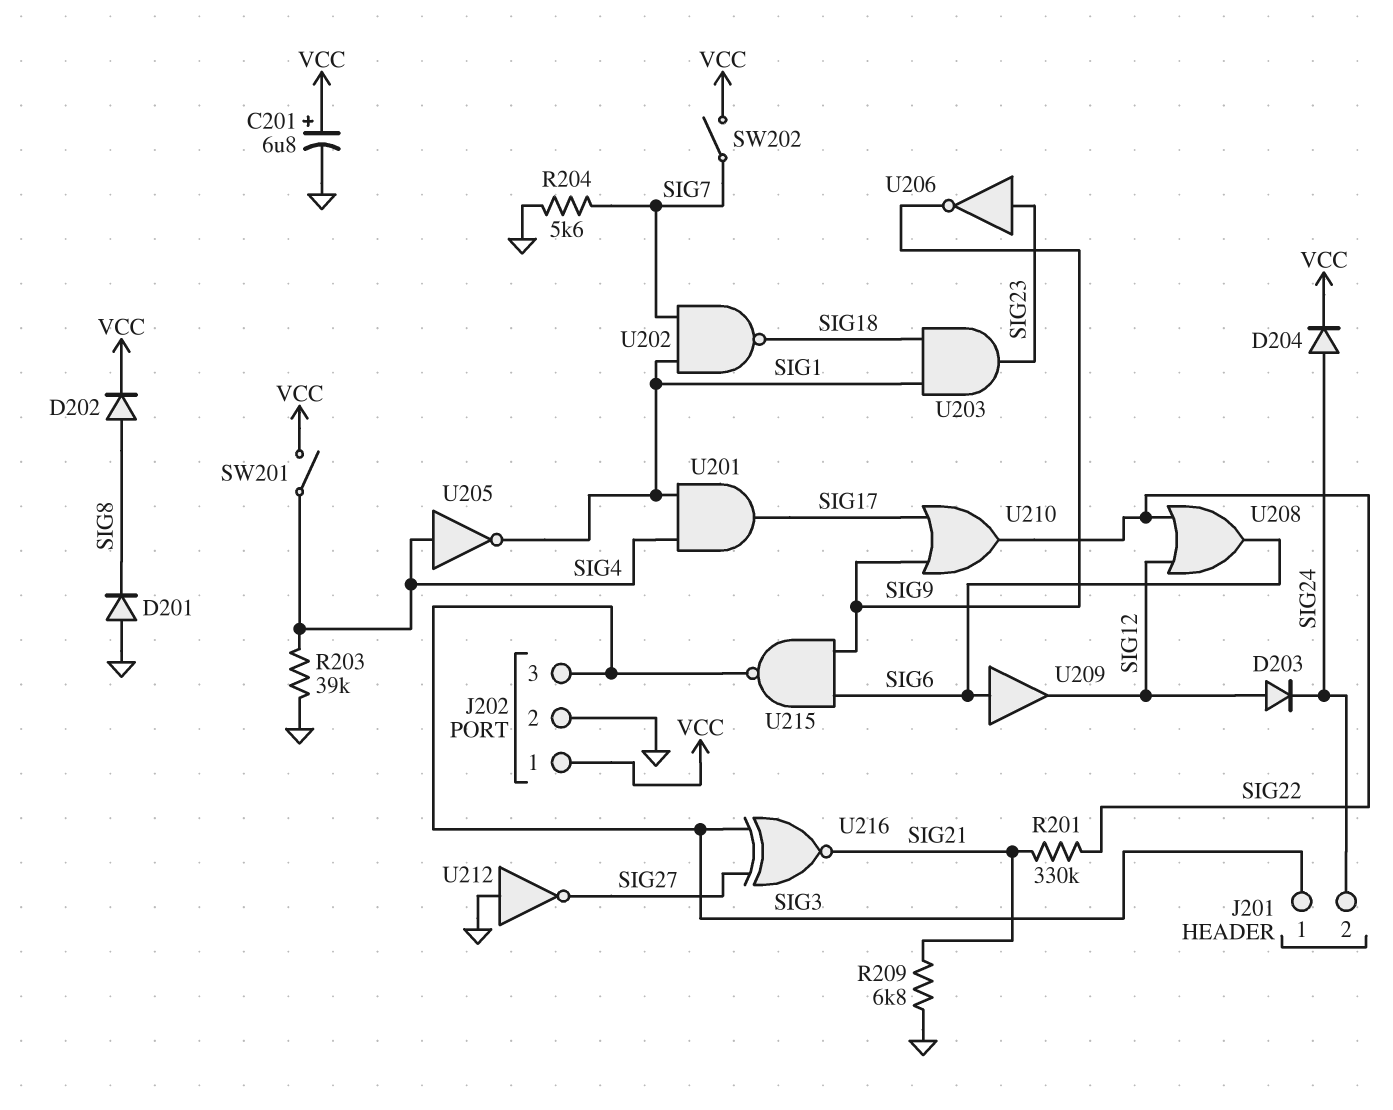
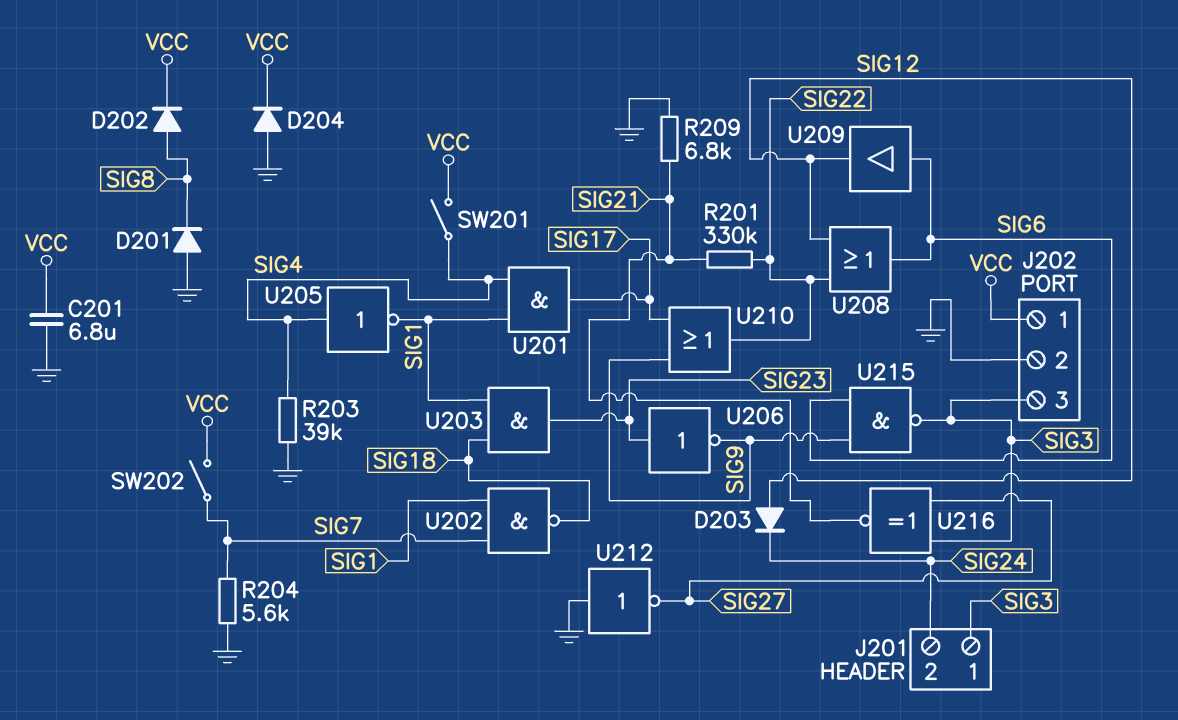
C201: 6.8uF (plus VCC, minus GND) -> 6.8uF (GND, VCC)
D204: diode (A SIG24, K VCC) -> diode (A GND, K VCC)

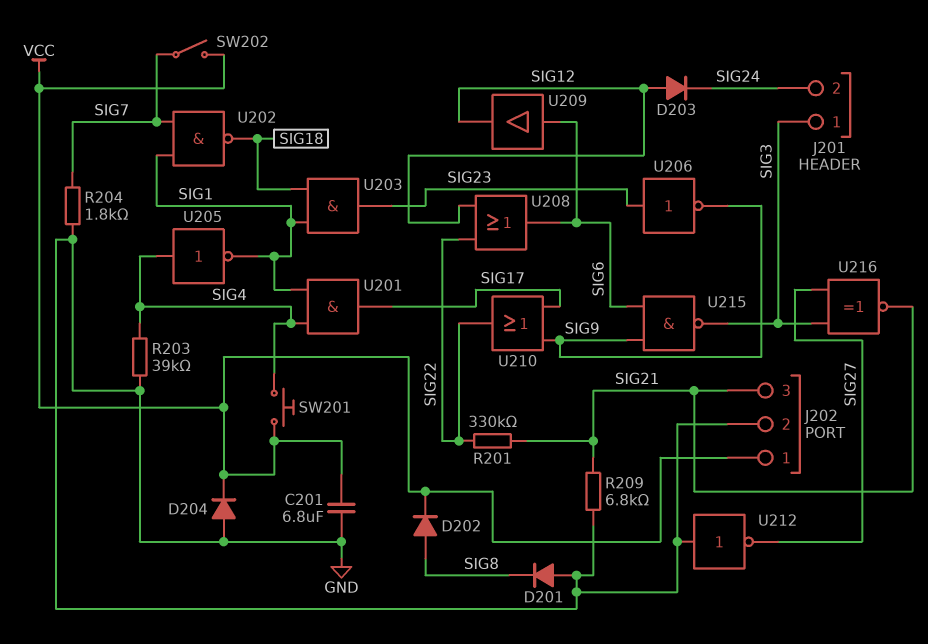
J202 pin 3: SIG3 -> SIG21
R204: 5.6k (GND, SIG7) -> 1.8k (GND, SIG7)
SW201: switch (SIG4, VCC) -> button (SIG4, VCC)

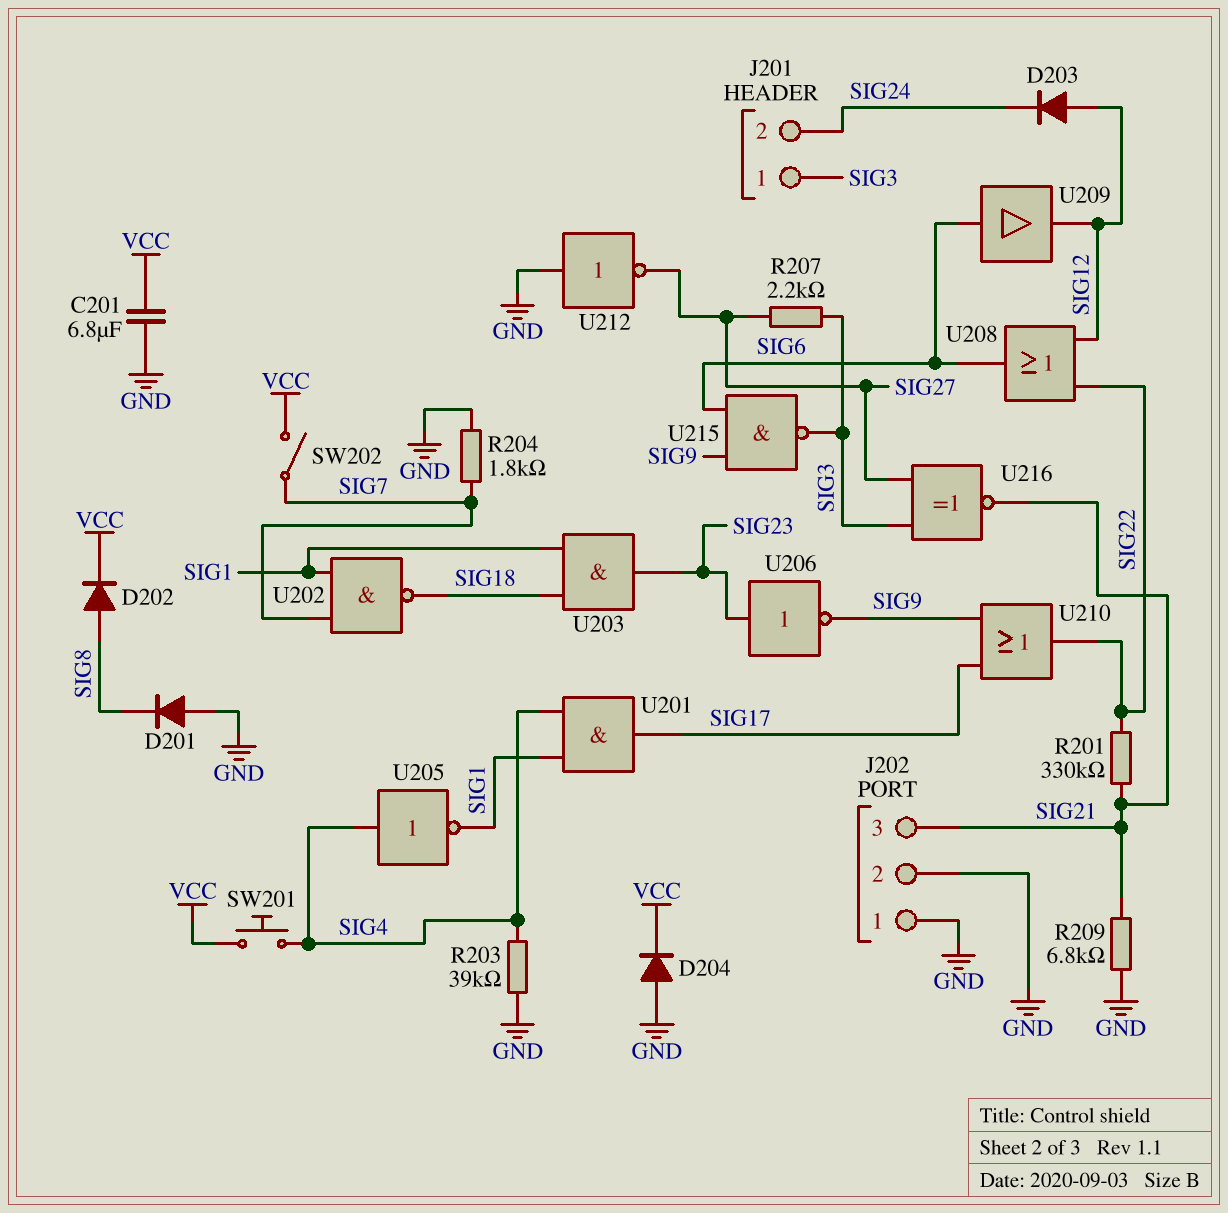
J202 pin 1: VCC -> GND
R207: none -> 2.2k (SIG3, SIG27)

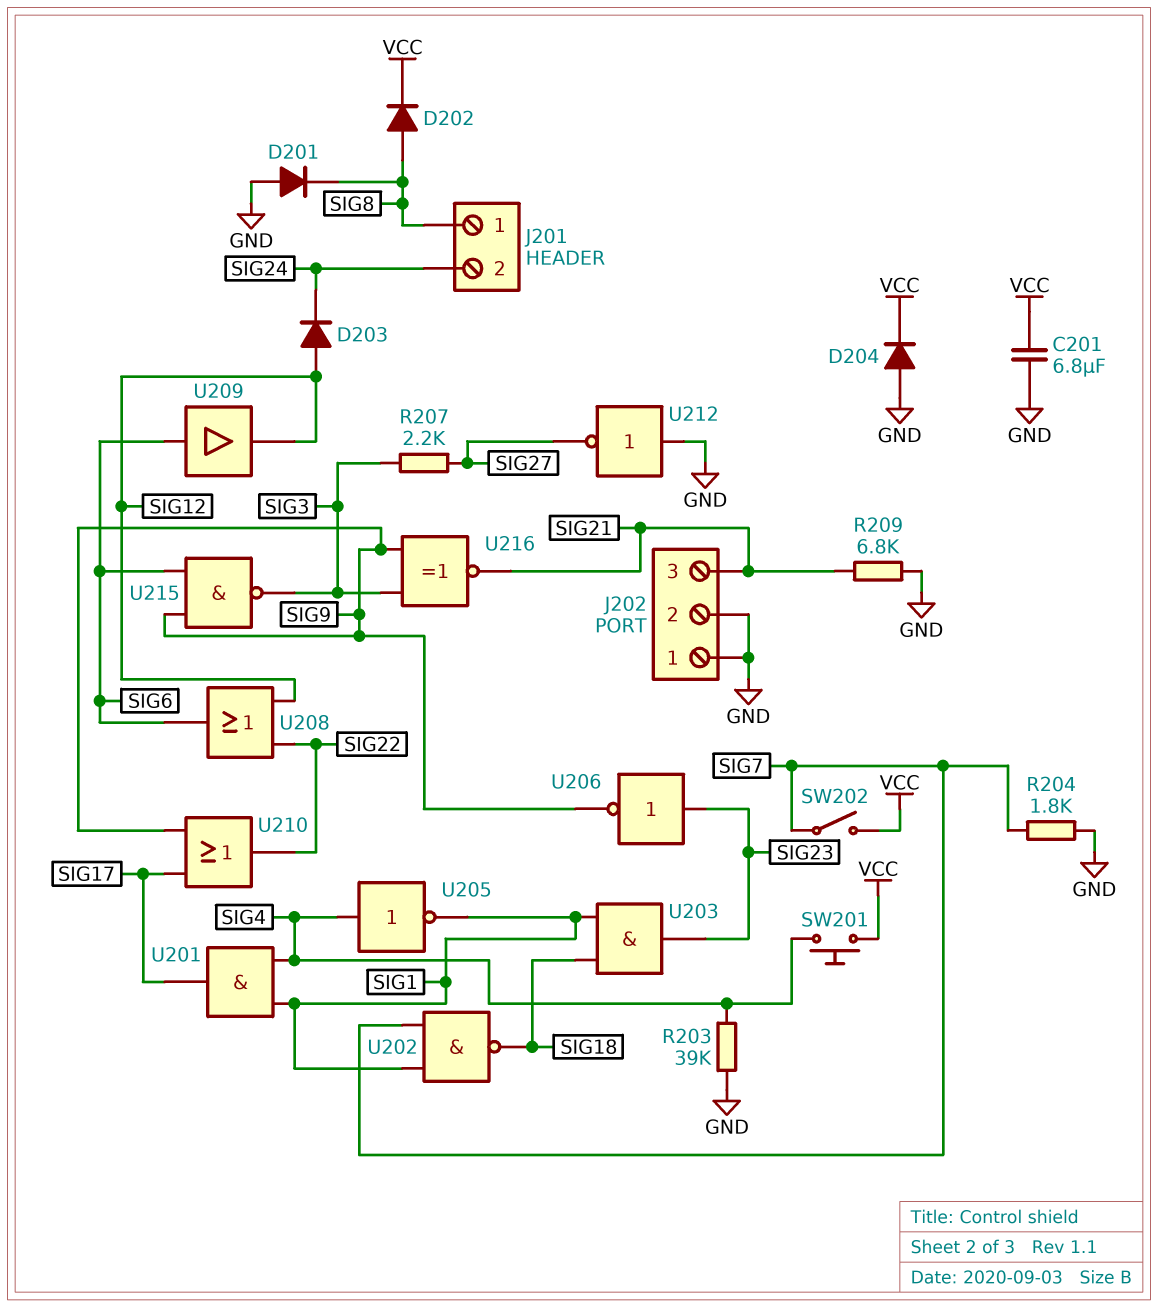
J201 pin 1: SIG3 -> SIG8
R201: 330k (SIG21, SIG22) -> none
U216: XNOR (in SIG3, in SIG27, out SIG21) -> XNOR (in SIG3, in SIG9, out SIG21)

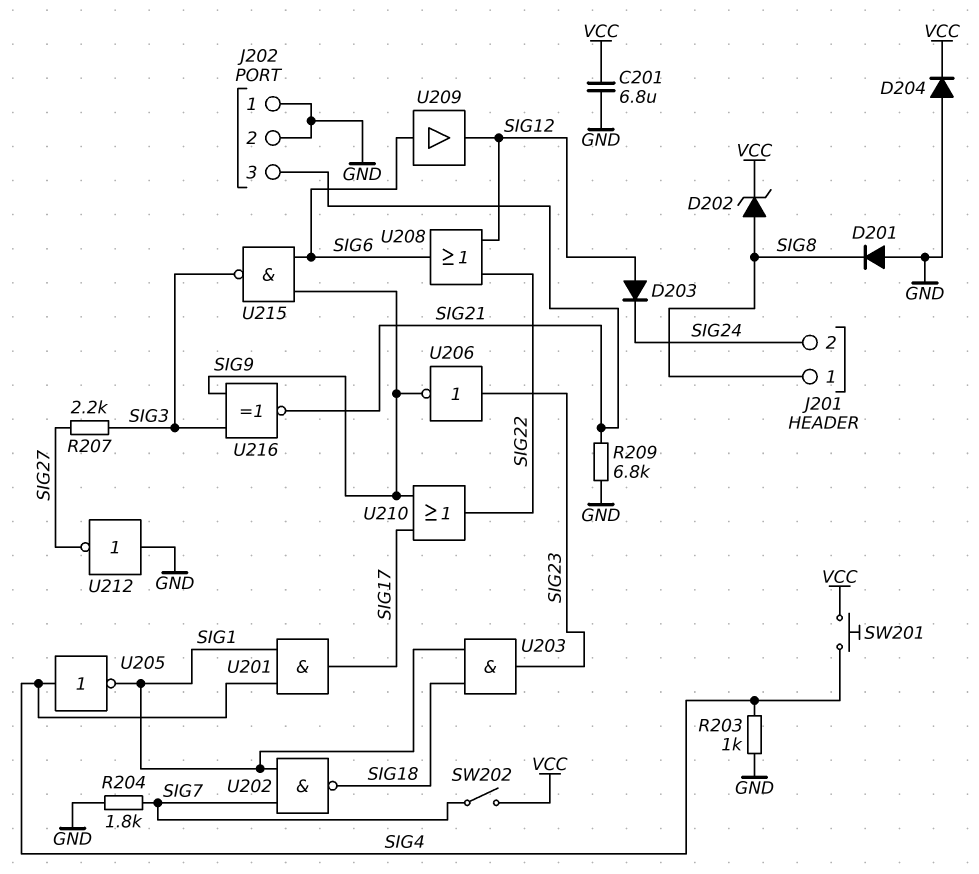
D202: diode (A SIG8, K VCC) -> zener (A SIG8, K VCC)
R203: 39k (GND, SIG4) -> 1k (GND, SIG4)

